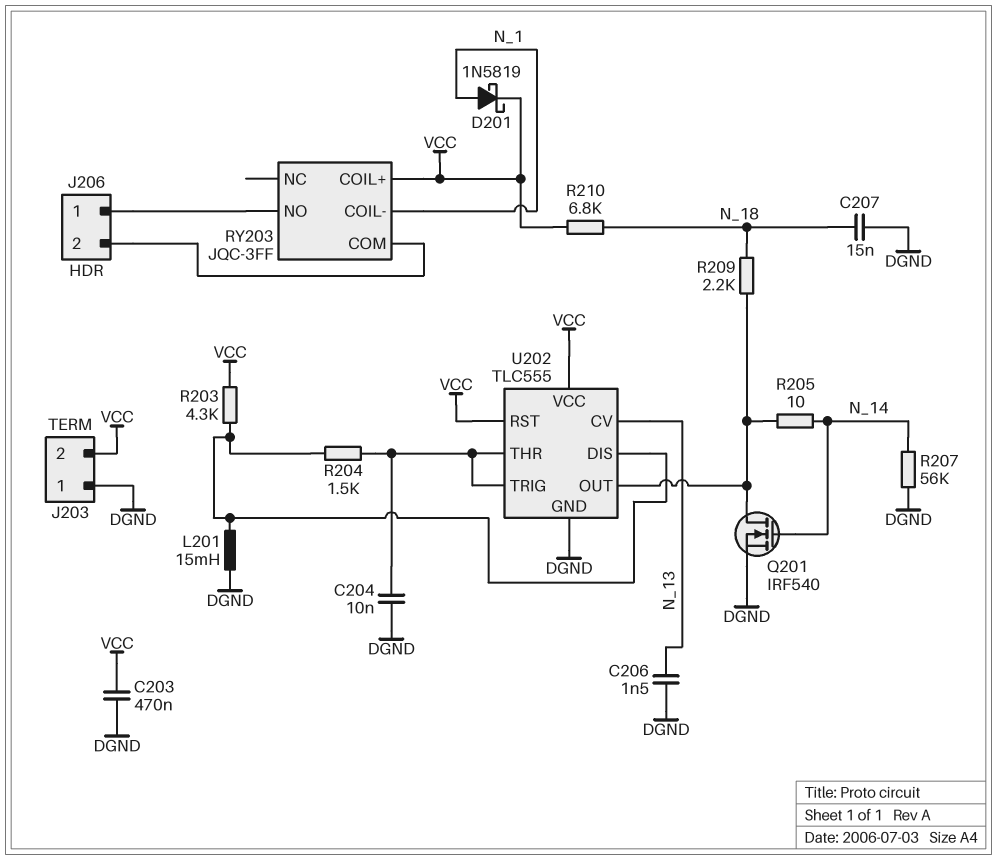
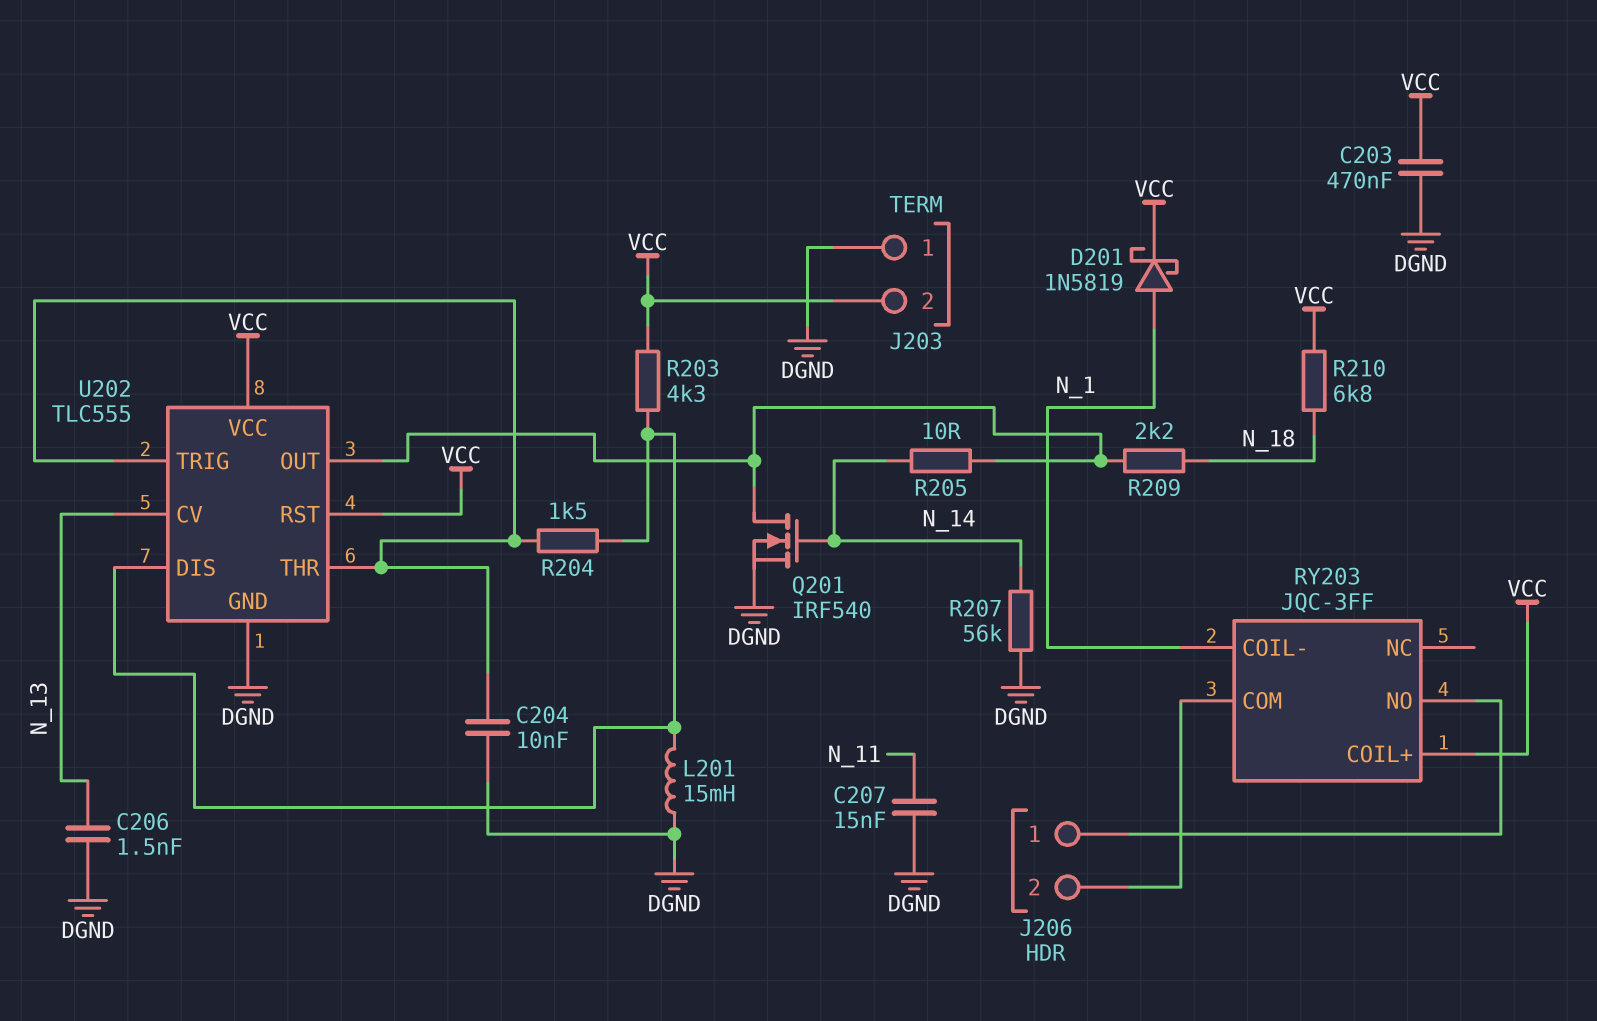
C207: 15nF (DGND, N_18) -> 15nF (DGND, N_11)

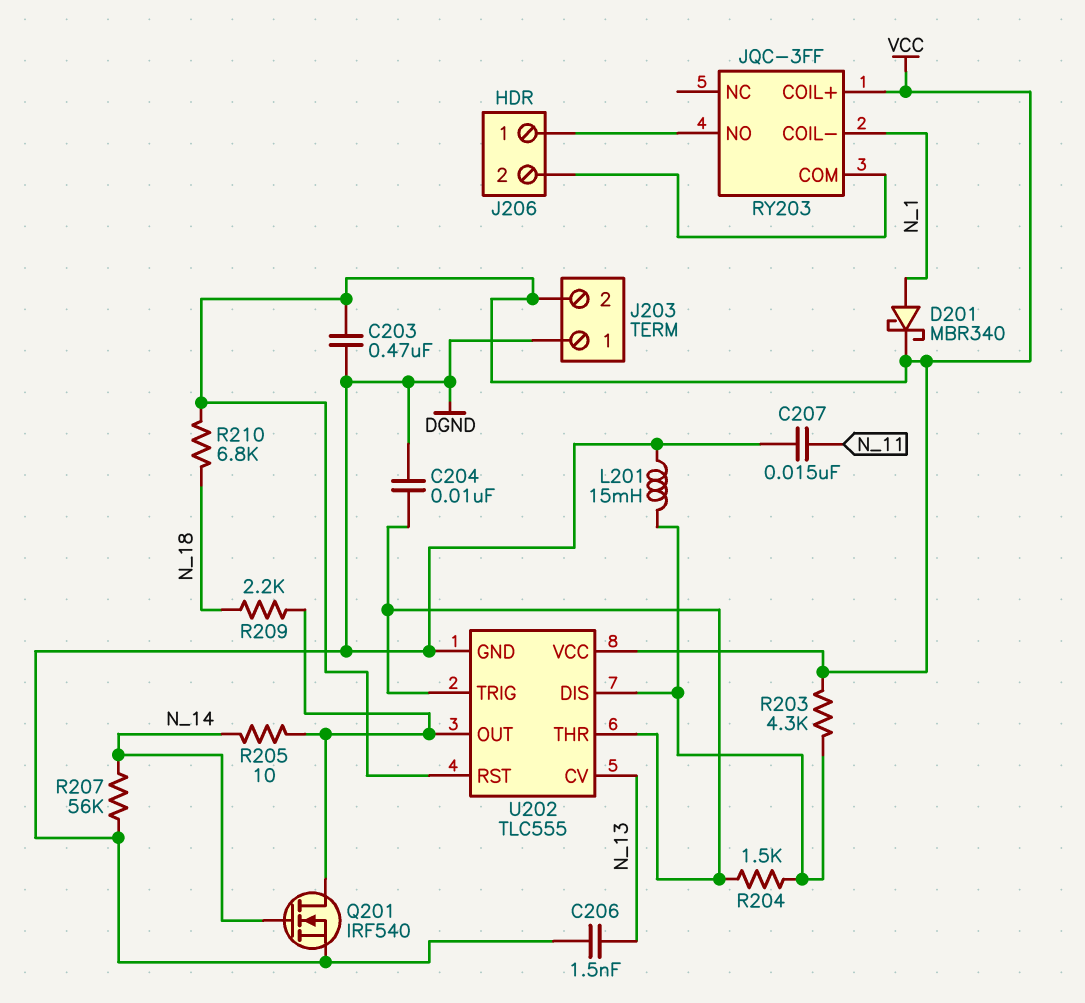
D201: schottky 1N5819 (A N_1, K VCC) -> schottky MBR340 (A N_1, K VCC)

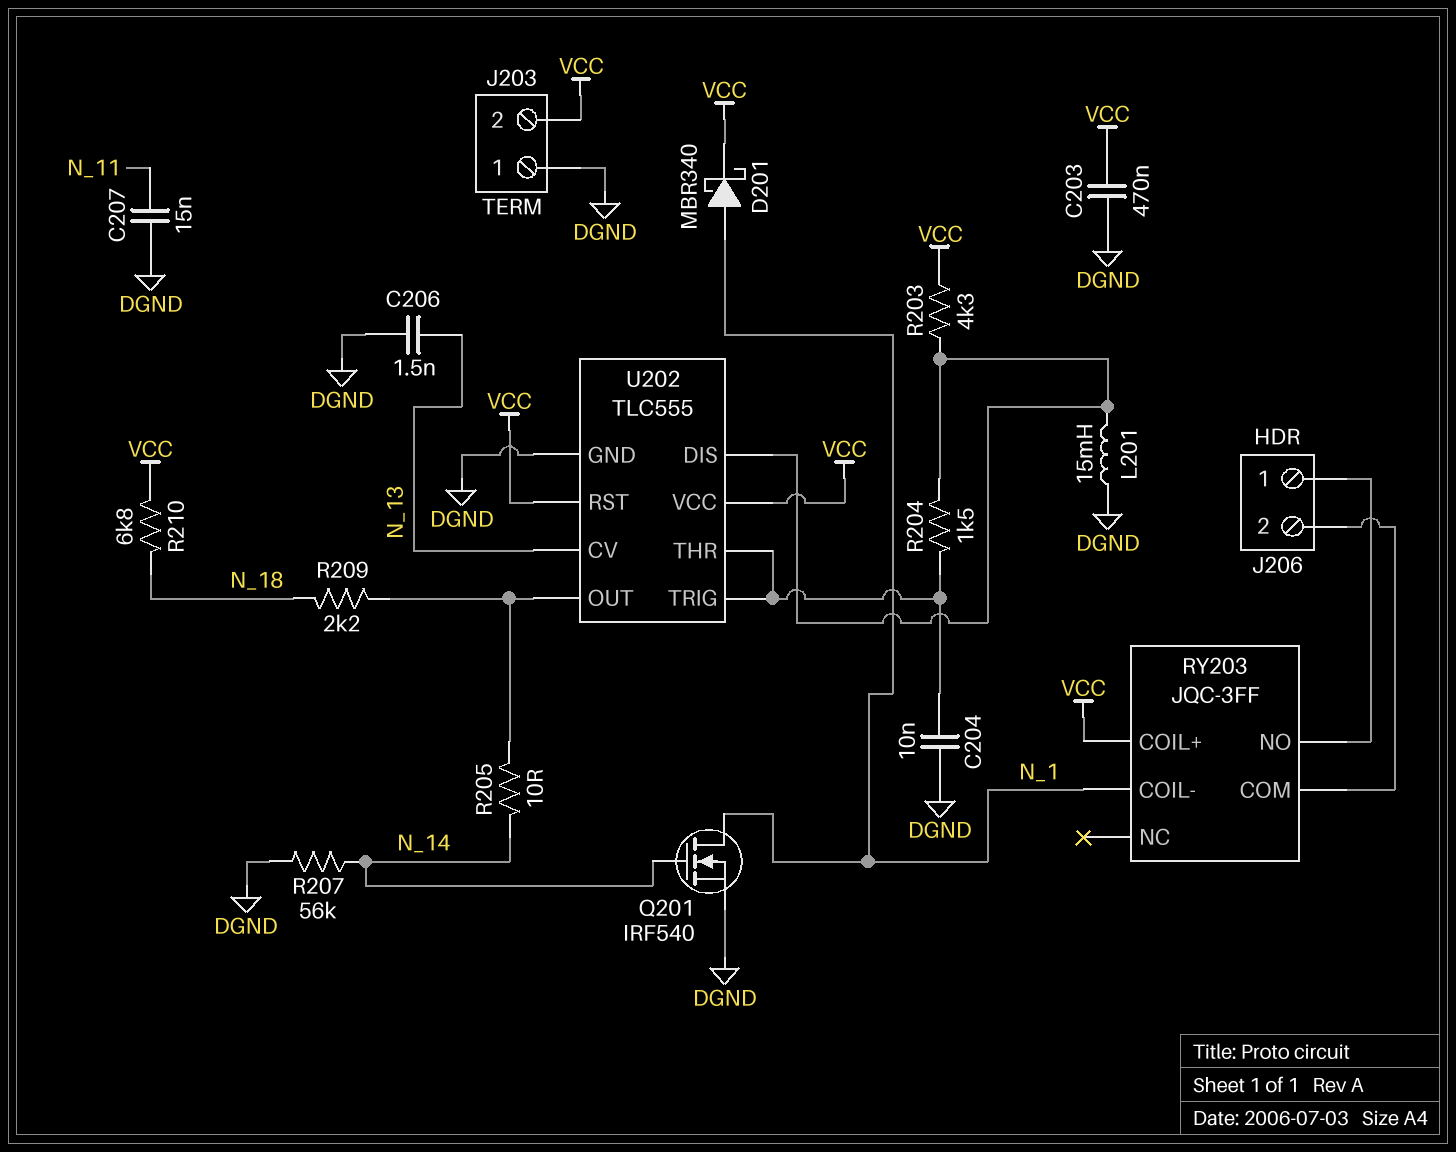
Q201: NMOS IRF540 (G N_14, D U202/OUT, S DGND) -> NMOS IRF540 (G N_14, D N_1, S DGND)

